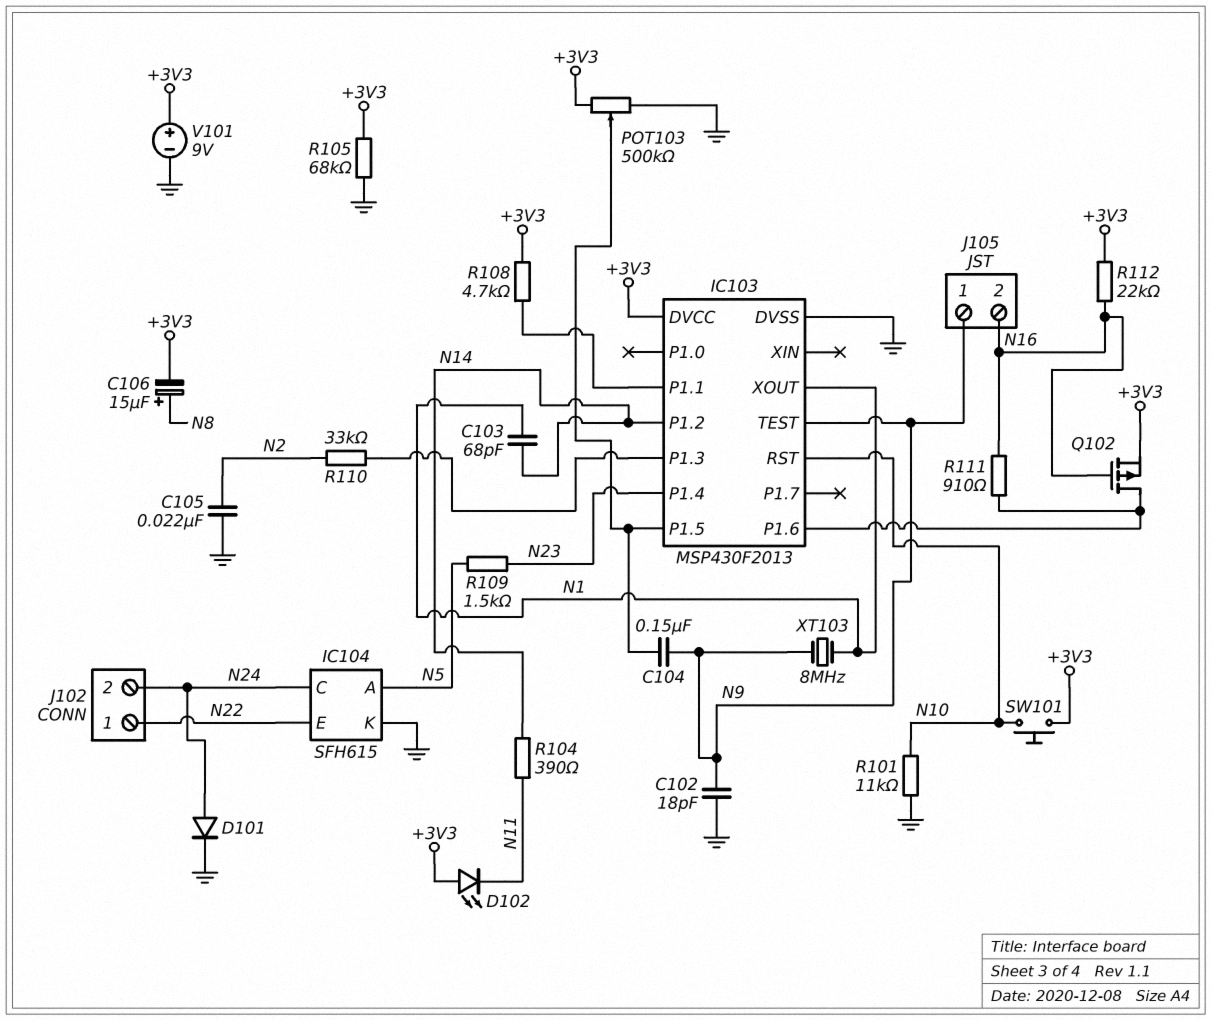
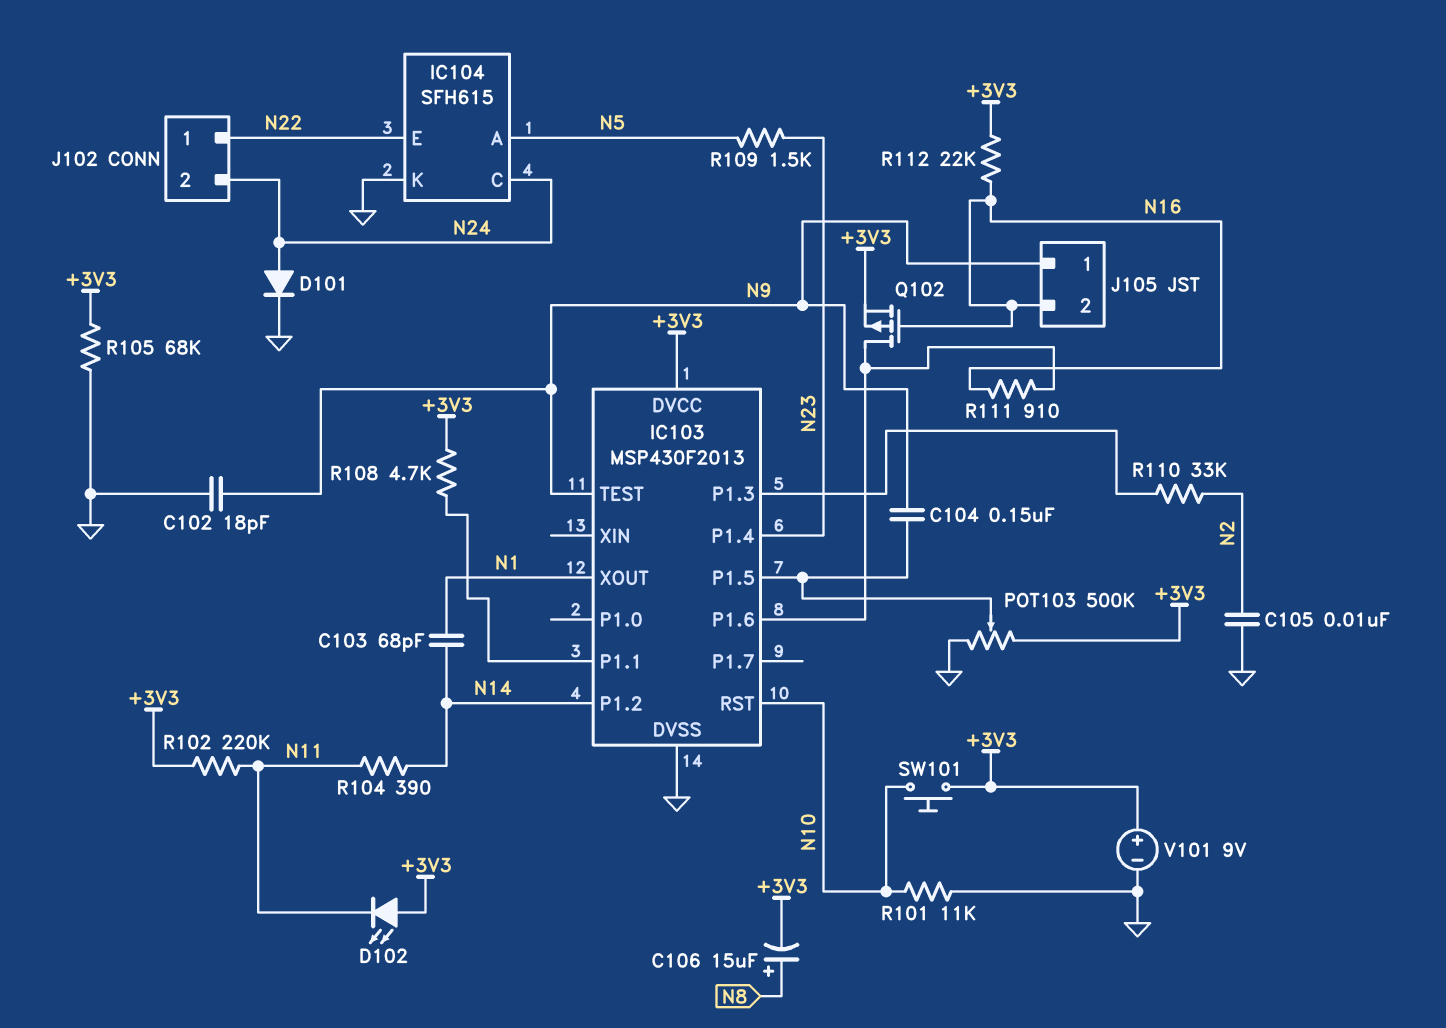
C105: 22nF (GND, N2) -> 10nF (GND, N2)
R102: none -> 220k (+3V3, N11)
XT103: 8MHz (N1, N9) -> none

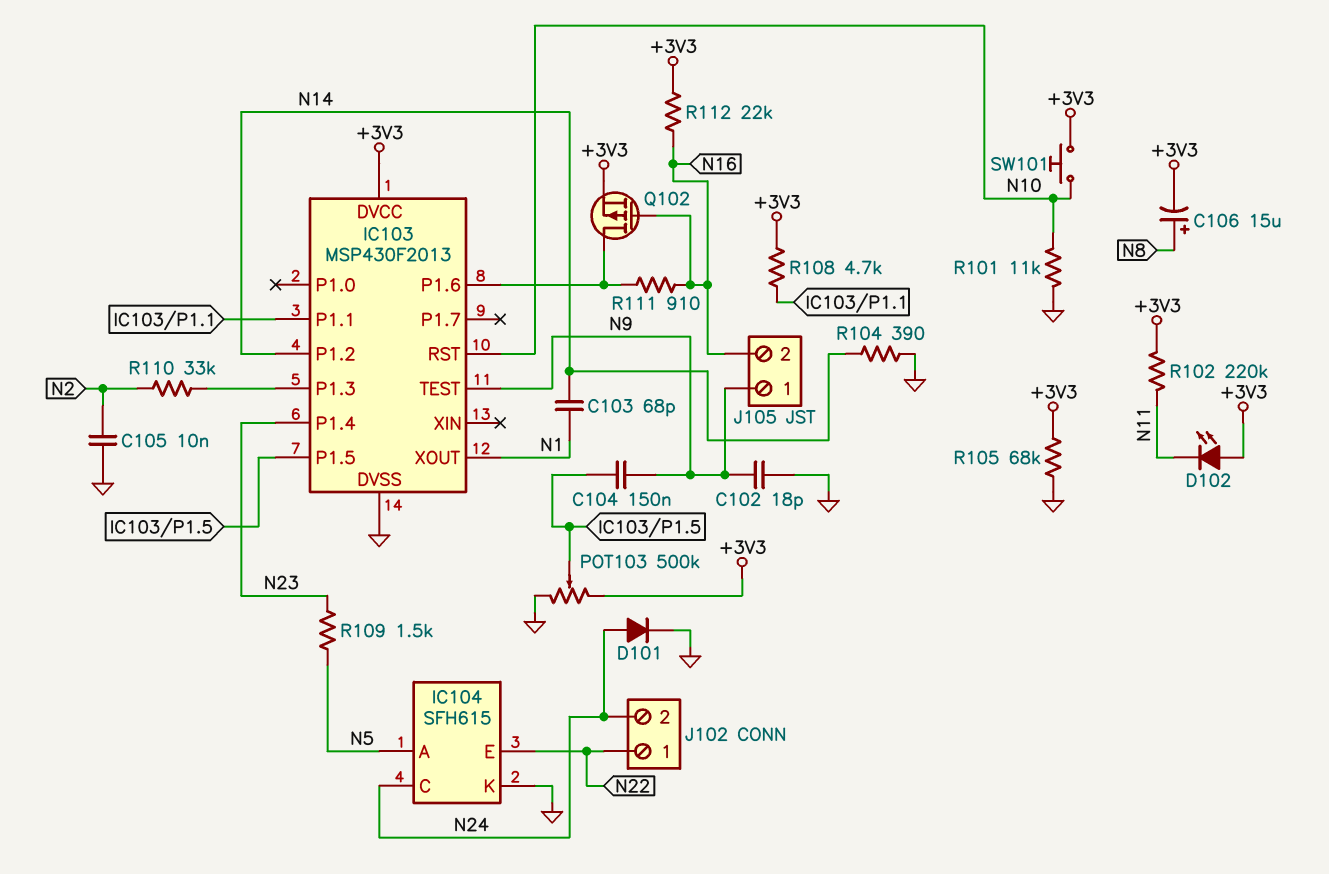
R104: 390 (N11, N14) -> 390 (GND, N14)
V101: 9V (plus +3V3, minus GND) -> none

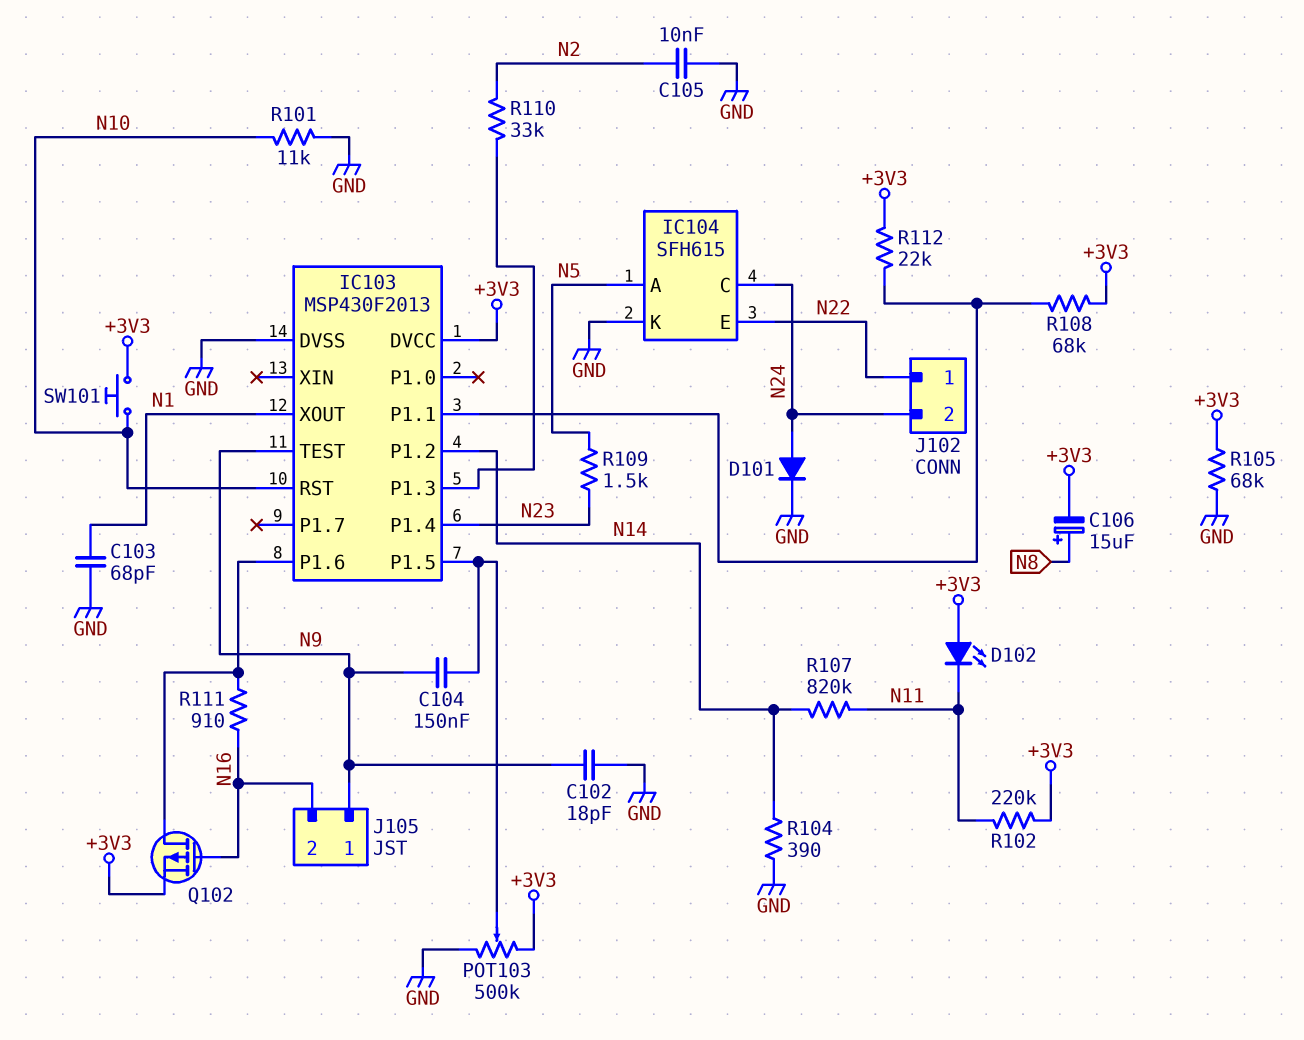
C103: 68pF (N1, N14) -> 68pF (GND, N1)
R107: none -> 820k (N11, N14)
R108: 4.7k (+3V3, IC103/P1.1) -> 68k (+3V3, IC103/P1.1)
R112: 22k (+3V3, N16) -> 22k (+3V3, IC103/P1.1)

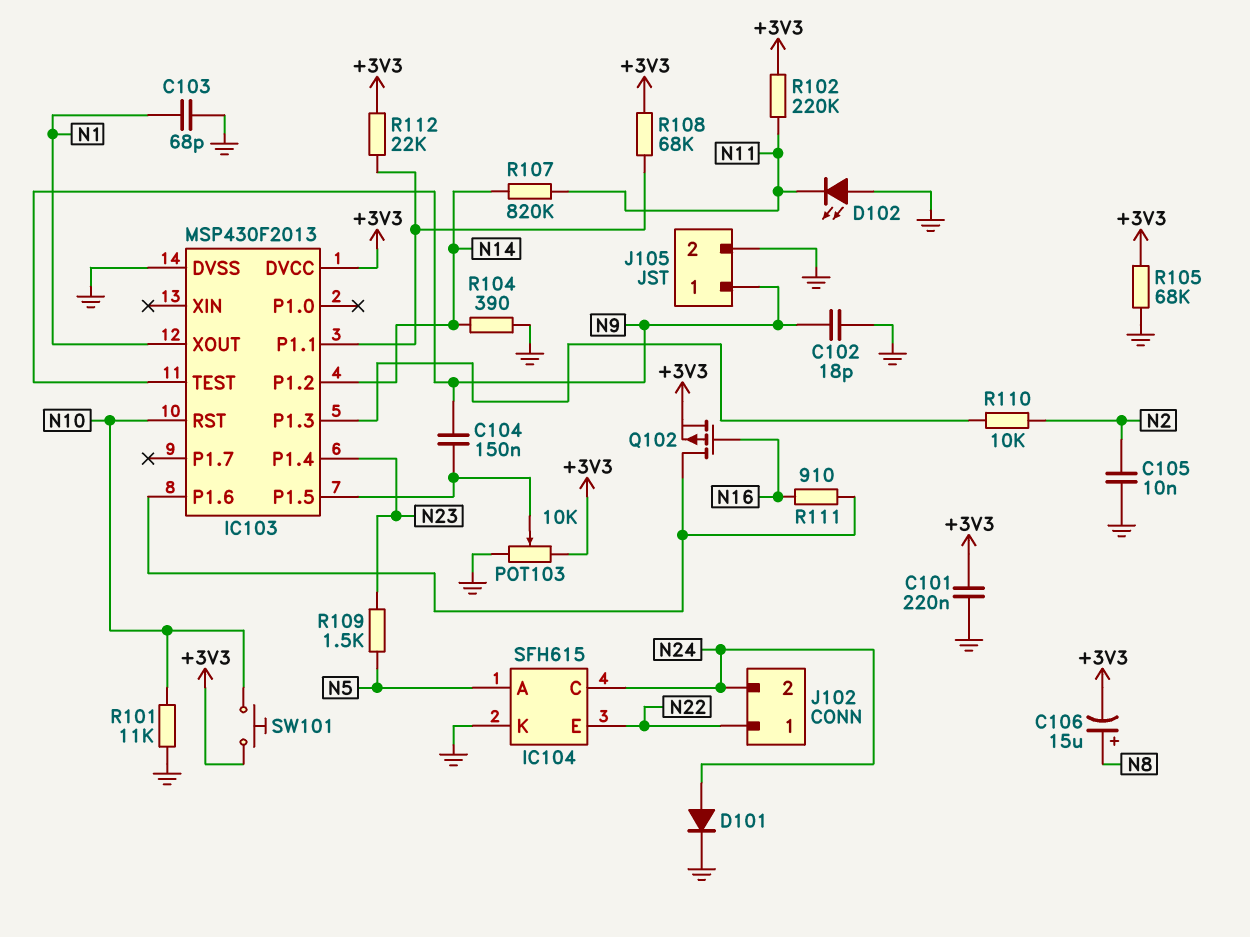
C101: none -> 220nF (+3V3, GND)
D102: LED (A +3V3, K N11) -> LED (A GND, K N11)
J105 pin 2: N16 -> GND
POT103: 500k (+3V3, GND, wiper IC103/P1.5) -> 10k (+3V3, GND, wiper IC103/P1.5)
R110: 33k (IC103/P1.3, N2) -> 10k (IC103/P1.3, N2)

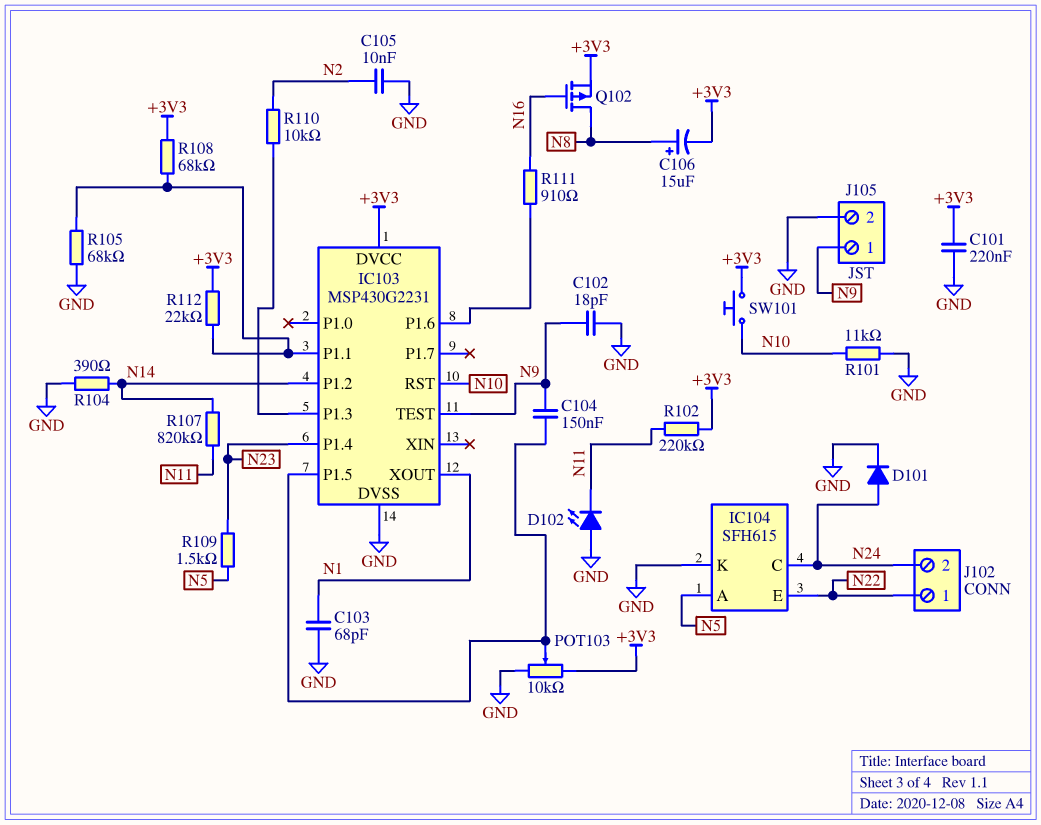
IC103: MSP430F2013 -> MSP430G2231
Q102: PMOS (G N16, D IC103/P1.6, S +3V3) -> PMOS (G N16, D N8, S +3V3)
R105: 68k (+3V3, GND) -> 68k (GND, IC103/P1.1)

